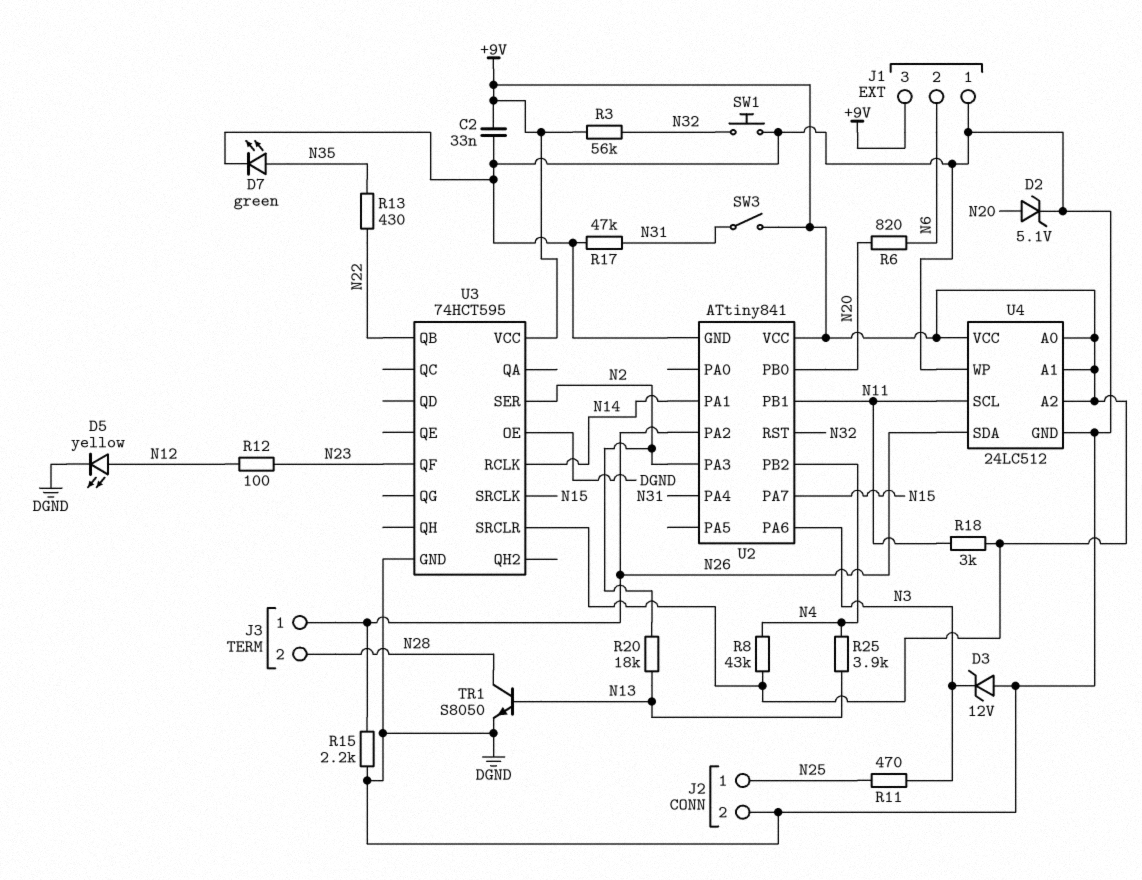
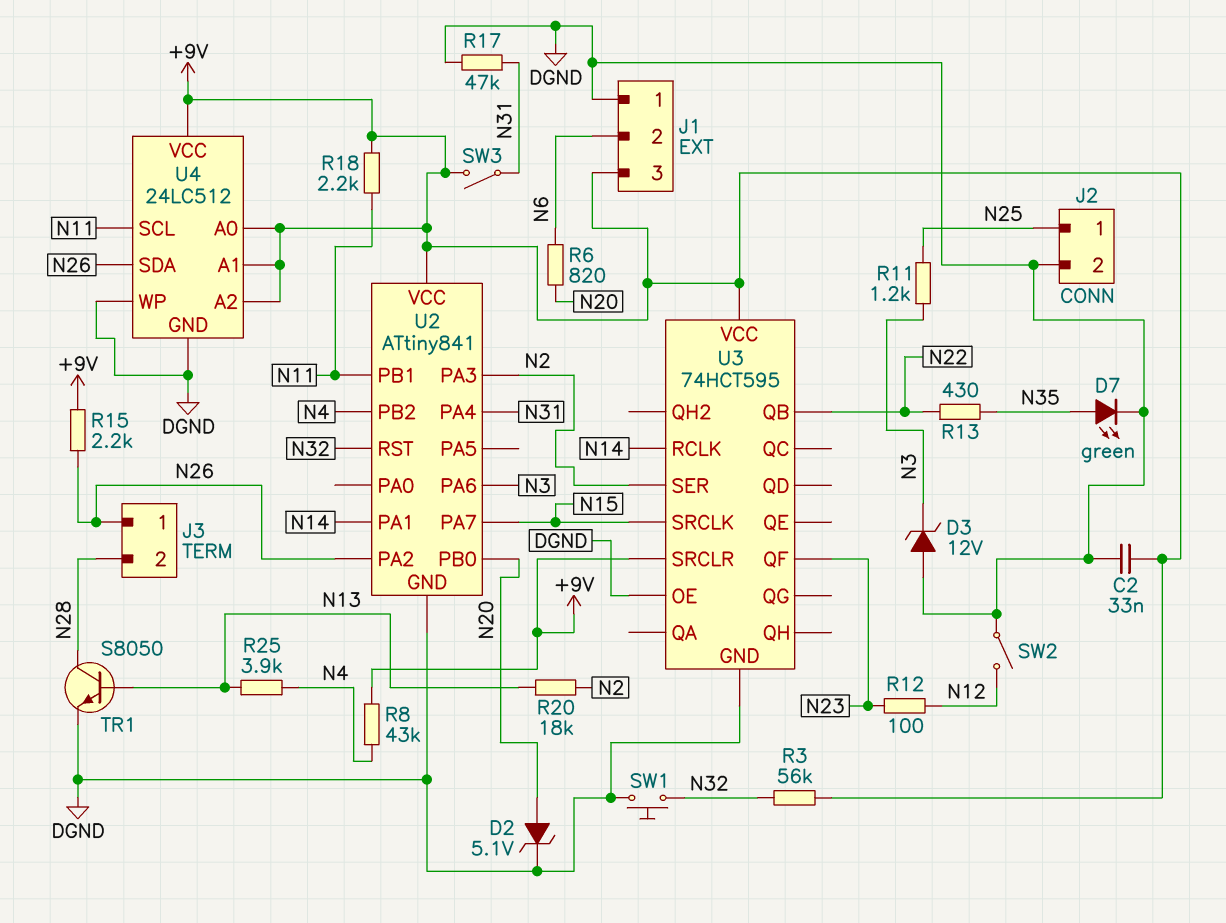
D5: LED yellow (A N12, K DGND) -> none
R11: 470 (N3, N25) -> 1.2k (N3, N25)
R15: 2.2k (DGND, N26) -> 2.2k (+9V, N26)
R18: 3k (+9V, N11) -> 2.2k (+9V, N11)
SW2: none -> switch (DGND, N12)

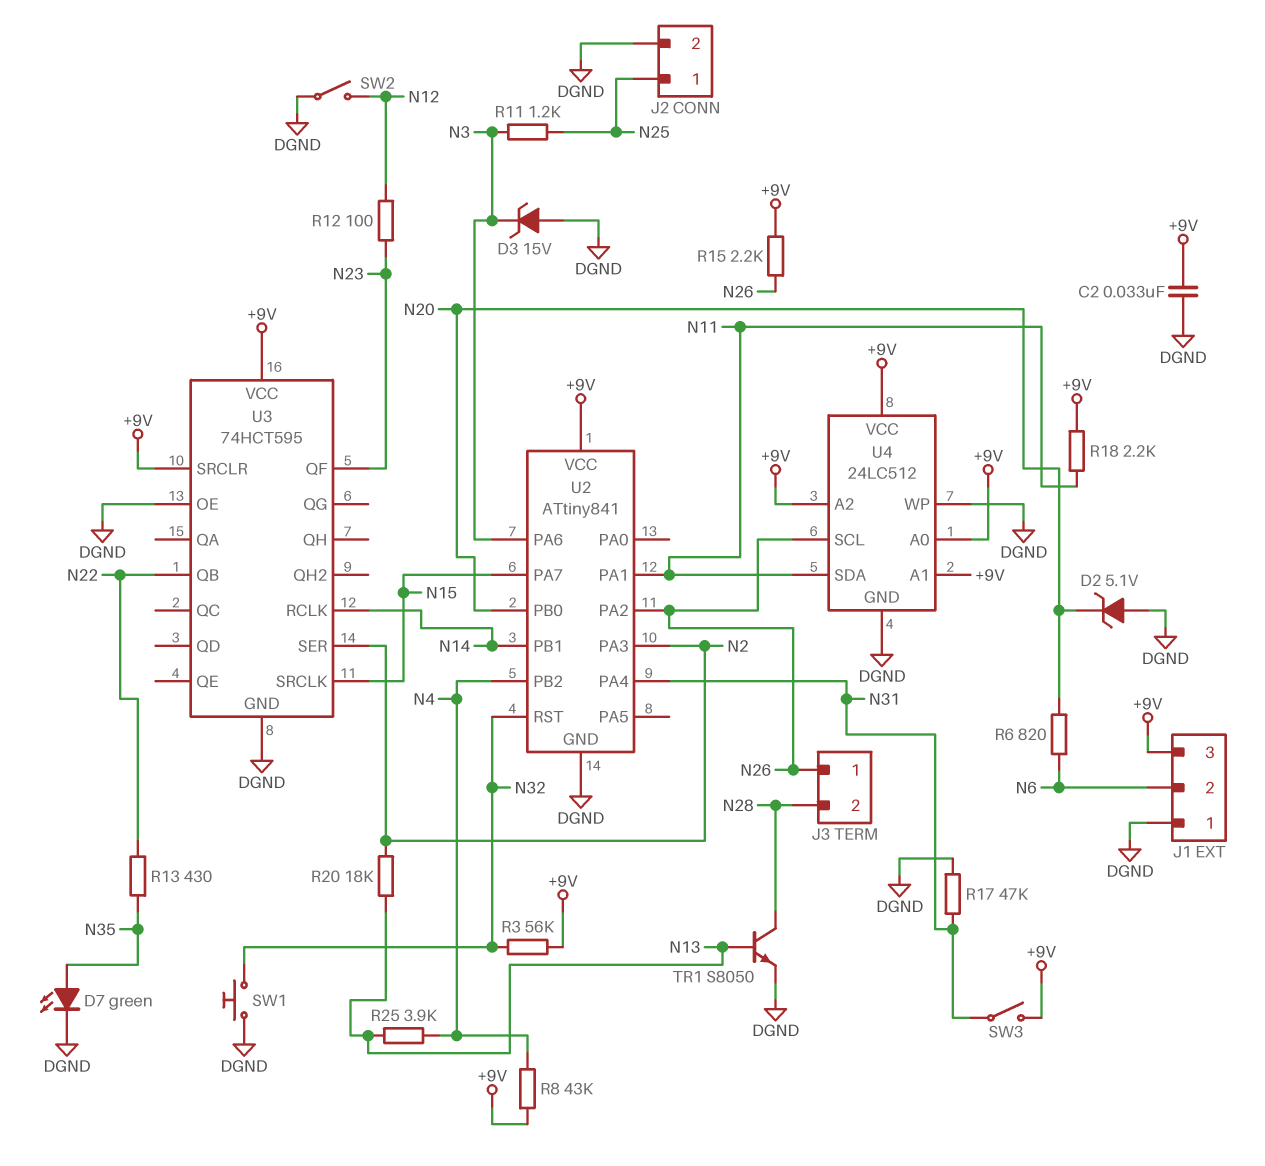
D2: zener 5.1V (A N20, K DGND) -> zener 5.1V (A DGND, K N20)
D3: zener 12V (A DGND, K N3) -> zener 15V (A DGND, K N3)
U2 pin PA1: N14 -> N11
U2 pin PB1: N11 -> N14
U4 pin SCL: N11 -> N26
U4 pin SDA: N26 -> N11

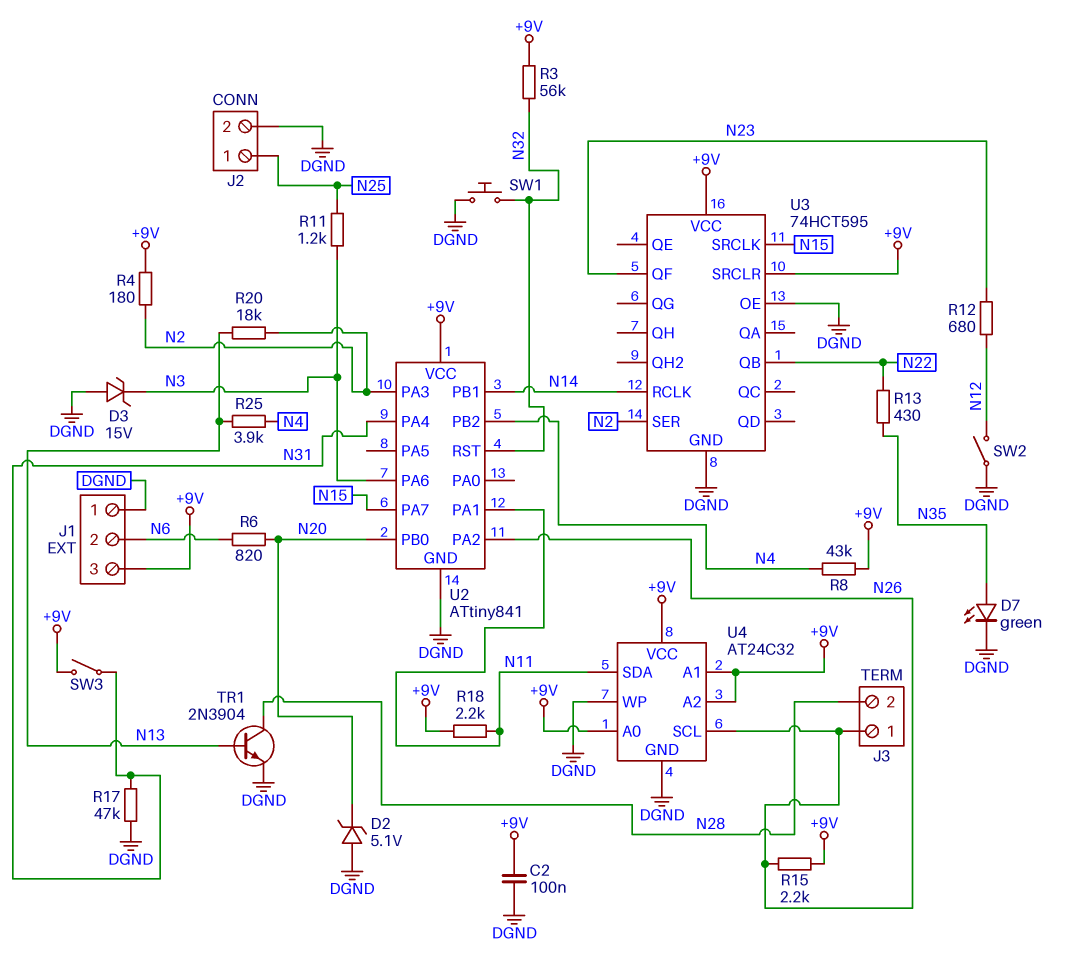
C2: 33nF (+9V, DGND) -> 100nF (+9V, DGND)
R4: none -> 180 (+9V, N2)
R12: 100 (N12, N23) -> 680 (N12, N23)
TR1: NPN S8050 (B N13, C N28, E DGND) -> NPN 2N3904 (B N13, C N28, E DGND)
U4: 24LC512 -> AT24C32

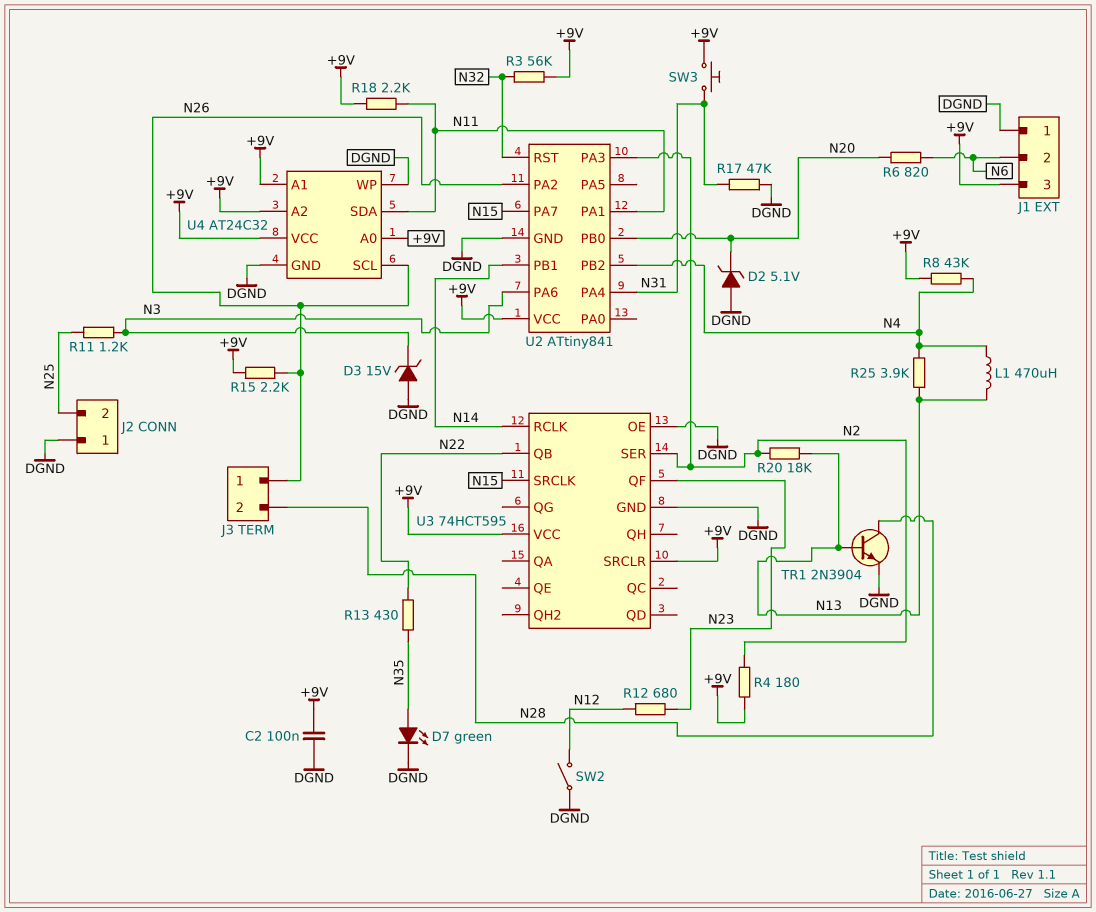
J2 pin 1: N25 -> DGND
J2 pin 2: DGND -> N25
L1: none -> 470uH (N4, N13)
SW1: button (DGND, N32) -> none
SW3: switch (+9V, N31) -> button (+9V, N31)

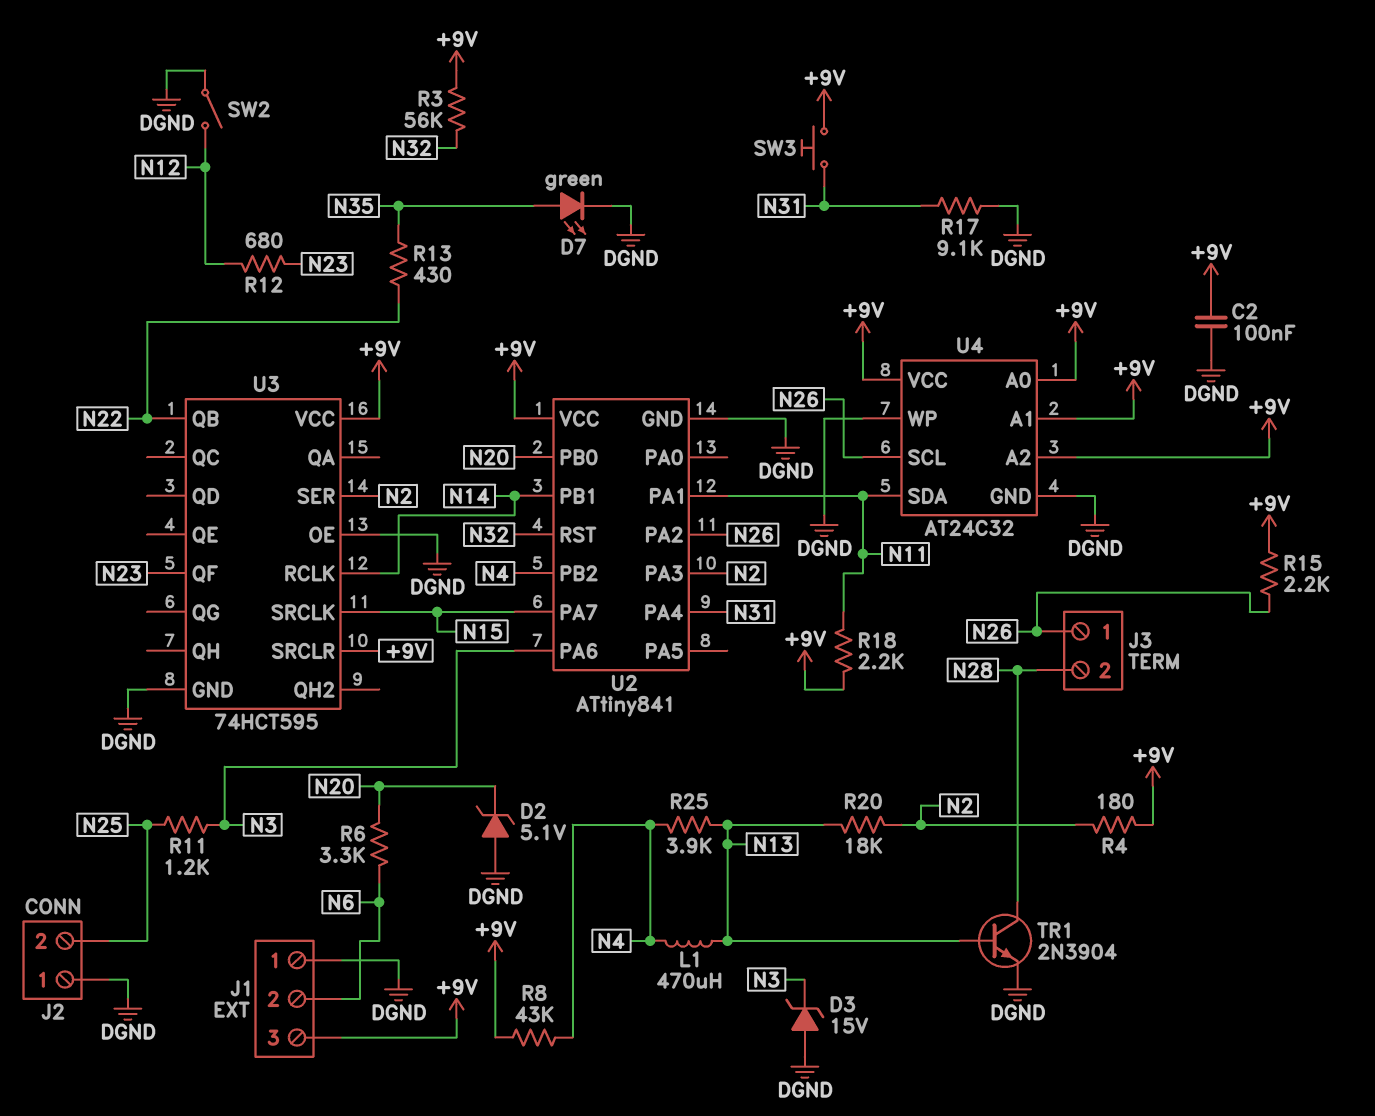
R6: 820 (N6, N20) -> 3.3k (N6, N20)
R17: 47k (DGND, N31) -> 9.1k (DGND, N31)

